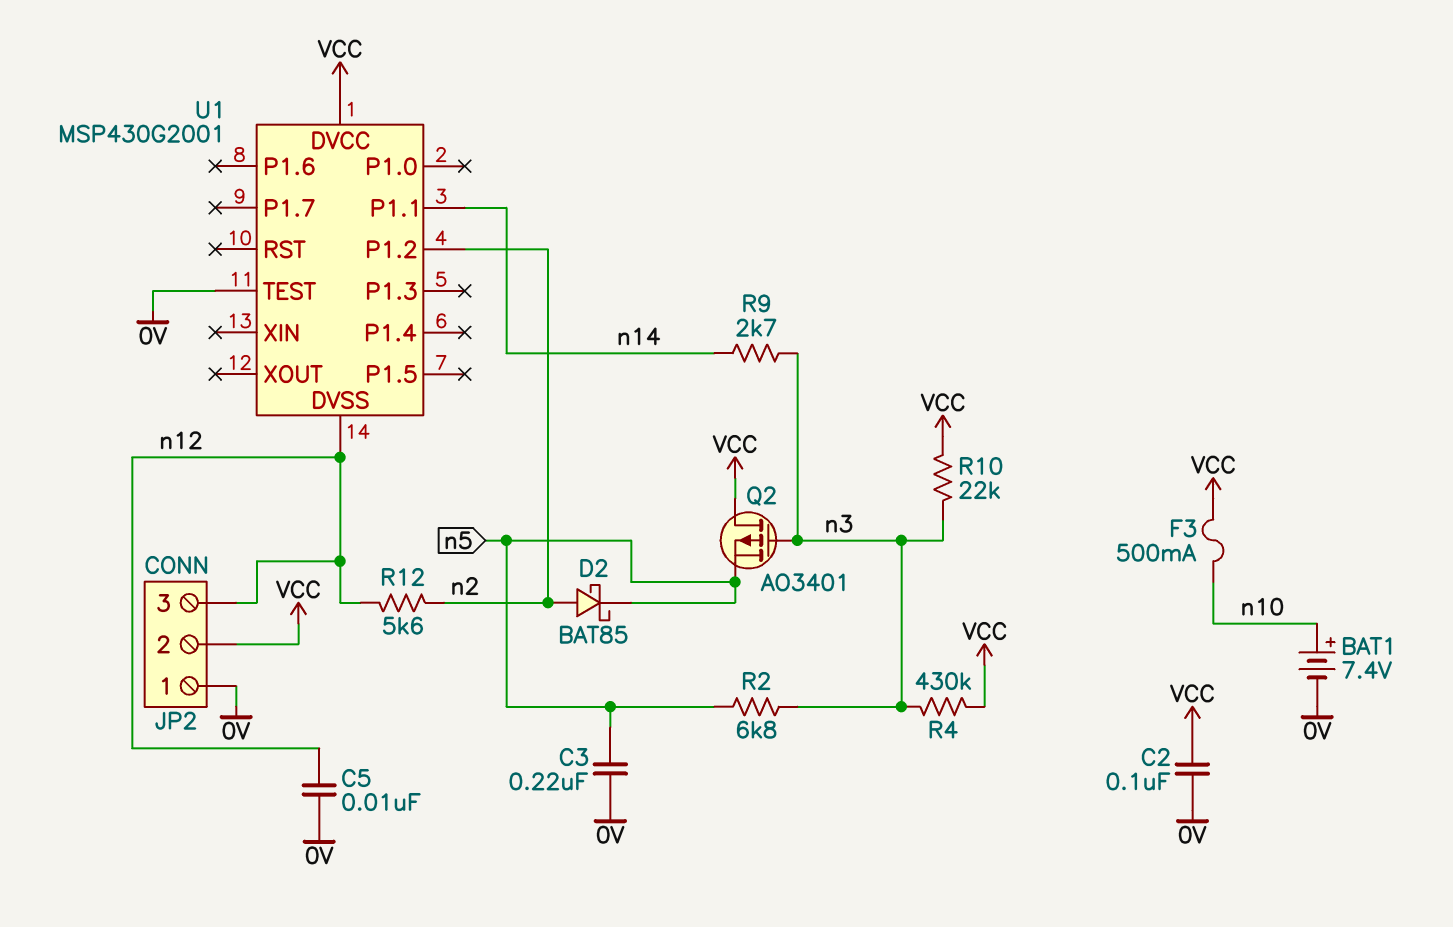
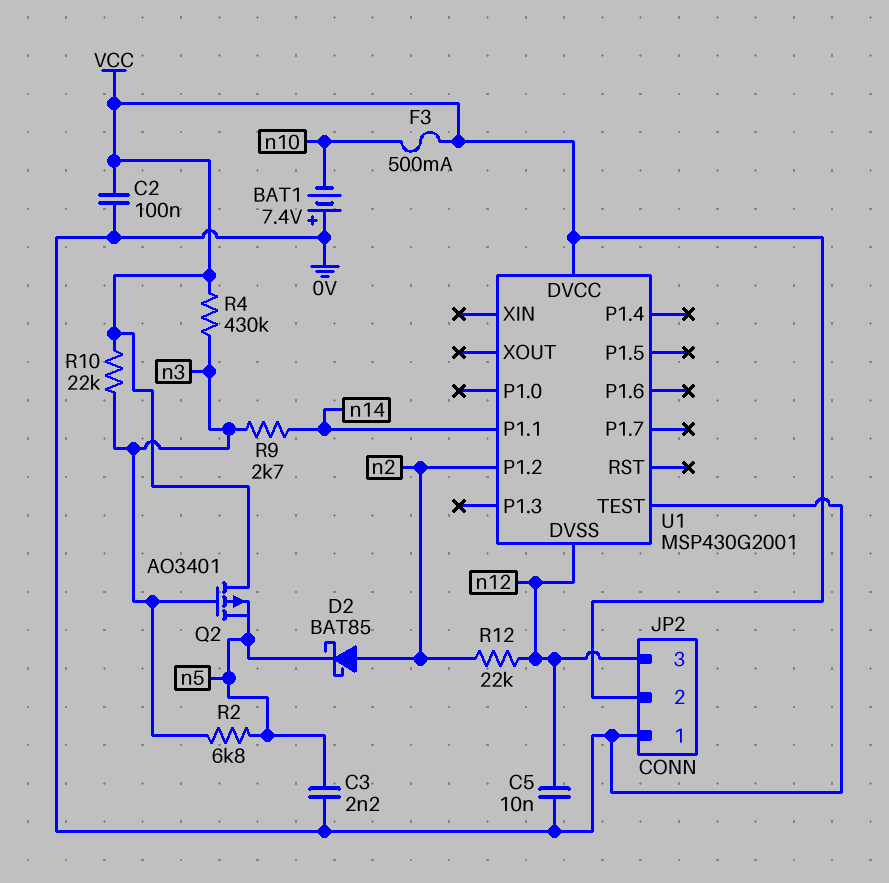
BAT1: 7.4V (plus n10, minus 0V) -> 7.4V (plus 0V, minus n10)
C3: 220nF (0V, n5) -> 2.2nF (0V, n5)
R12: 5.6k (n2, n12) -> 22k (n2, n12)

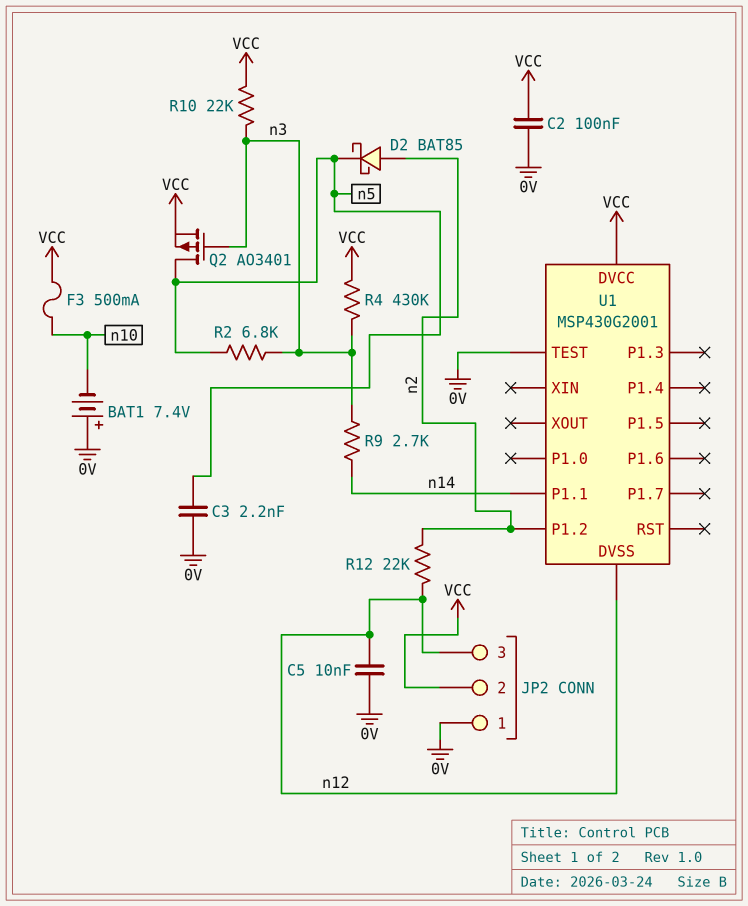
Q2: PMOS AO3401 (G n3, D VCC, S n5) -> PMOS AO3401 (G n3, D n5, S VCC)

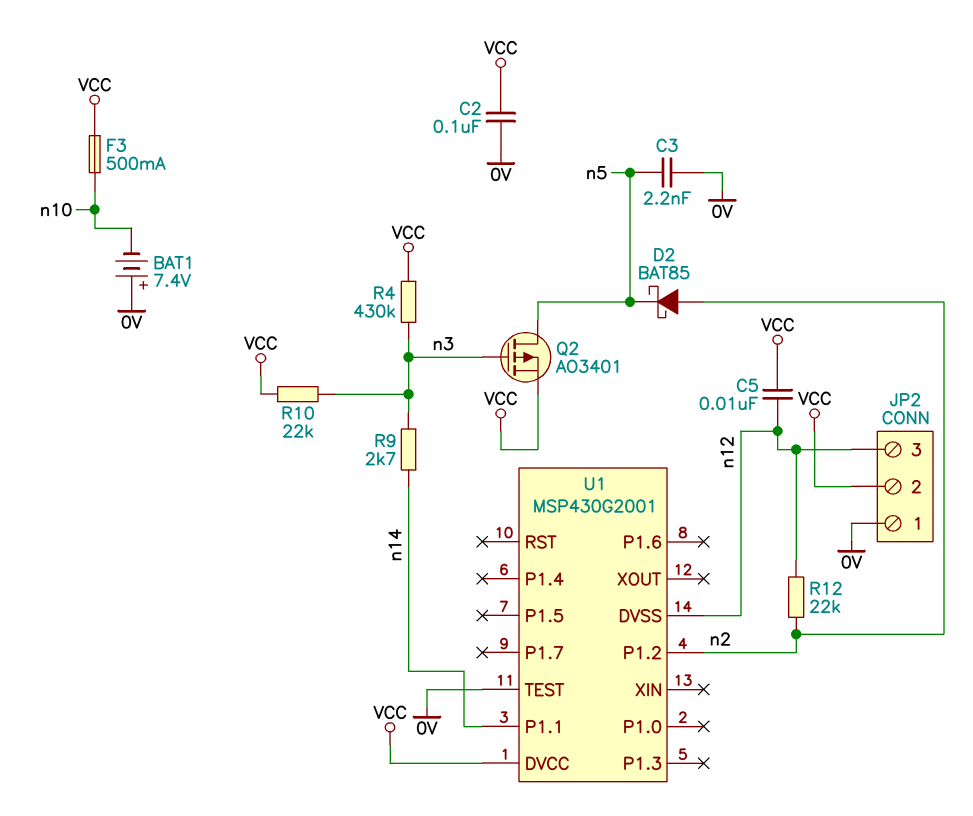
C5: 10nF (0V, n12) -> 10nF (VCC, n12)
R2: 6.8k (n3, n5) -> none

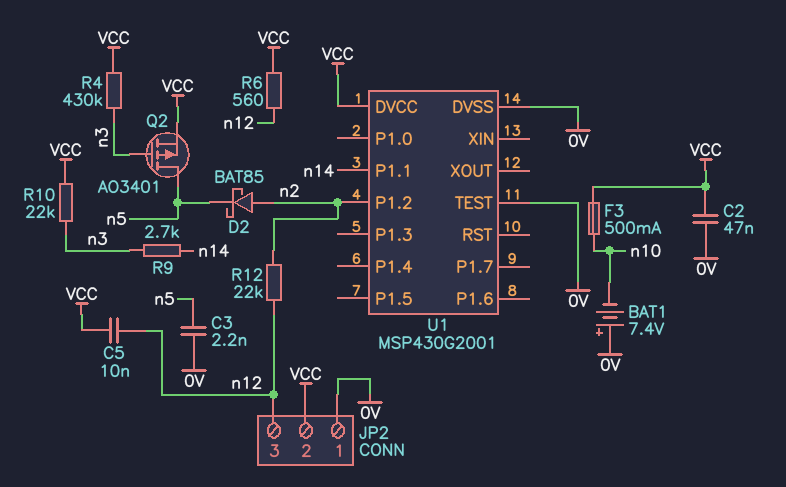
C2: 100nF (0V, VCC) -> 47nF (0V, VCC)
R6: none -> 560 (VCC, n12)
U1 pin DVSS: n12 -> 0V

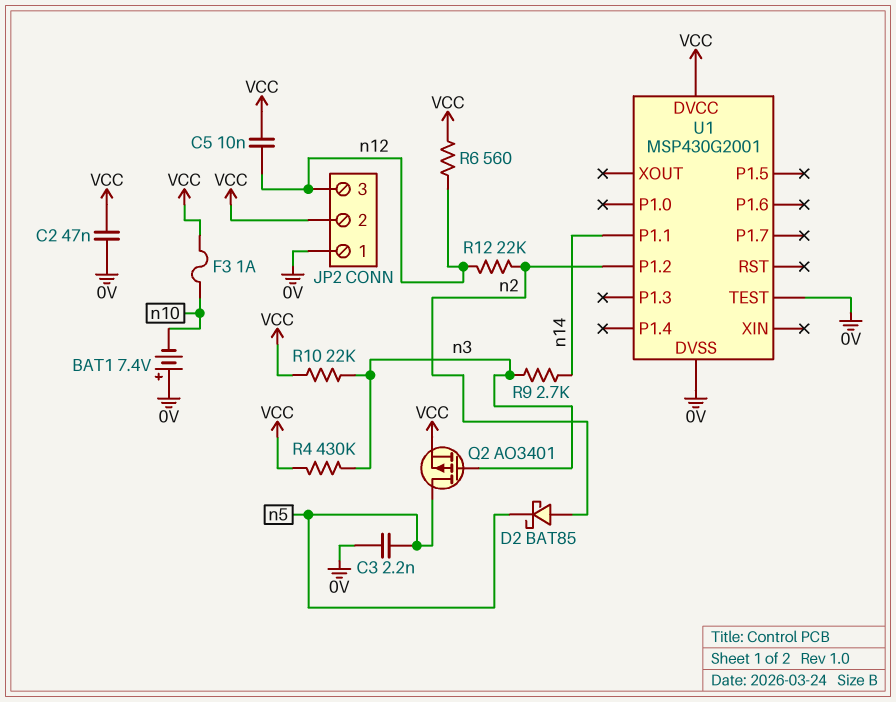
F3: 500mA (VCC, n10) -> 1A (VCC, n10)

